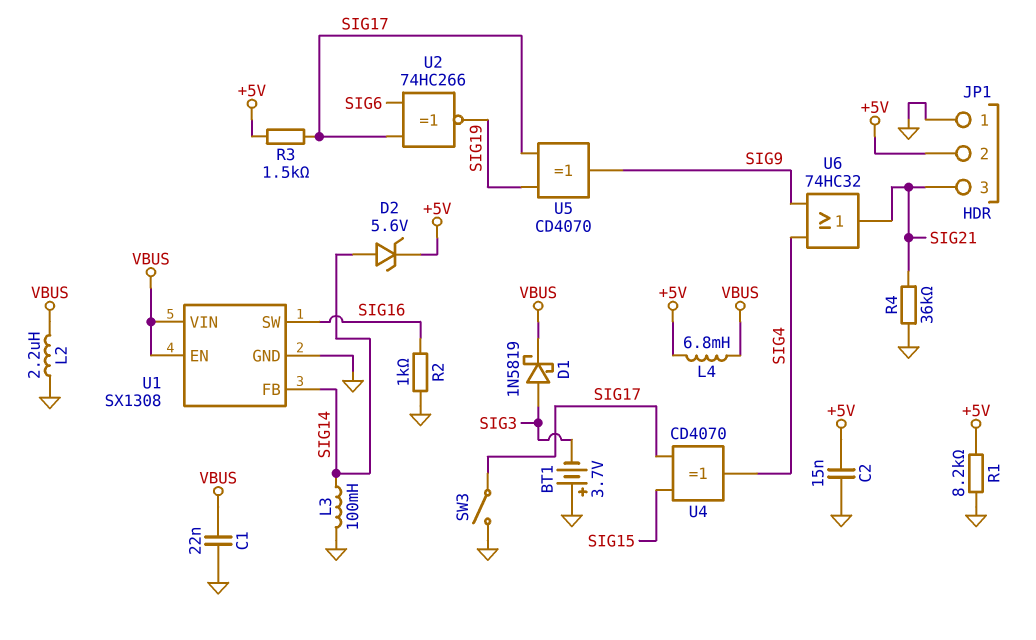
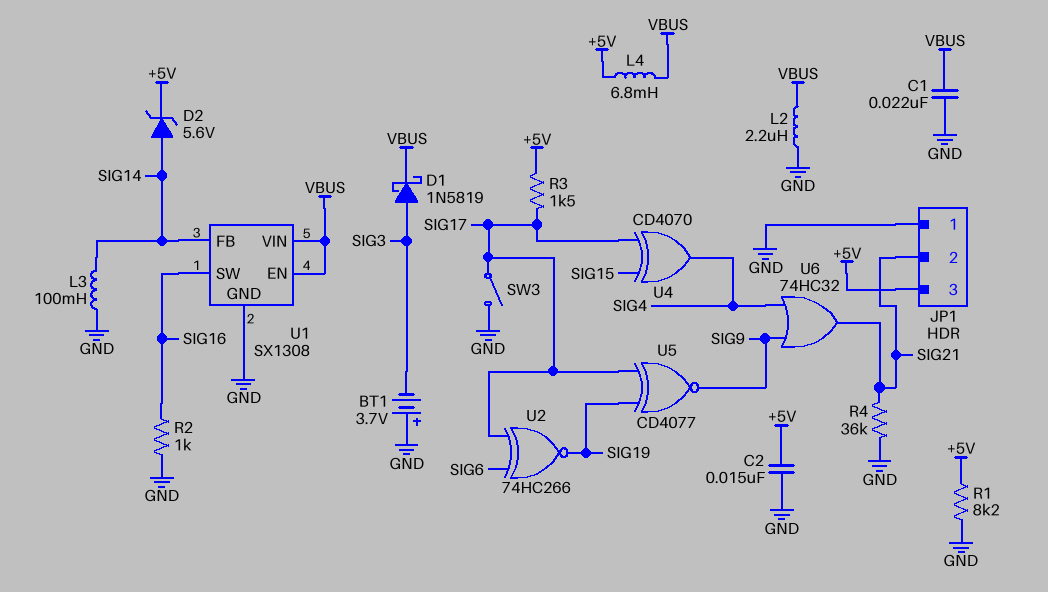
JP1 pin 2: +5V -> SIG21
JP1 pin 3: SIG21 -> +5V
U5: XOR CD4070 (in SIG17, in SIG19, out SIG9) -> XNOR CD4077 (in SIG17, in SIG19, out SIG9)

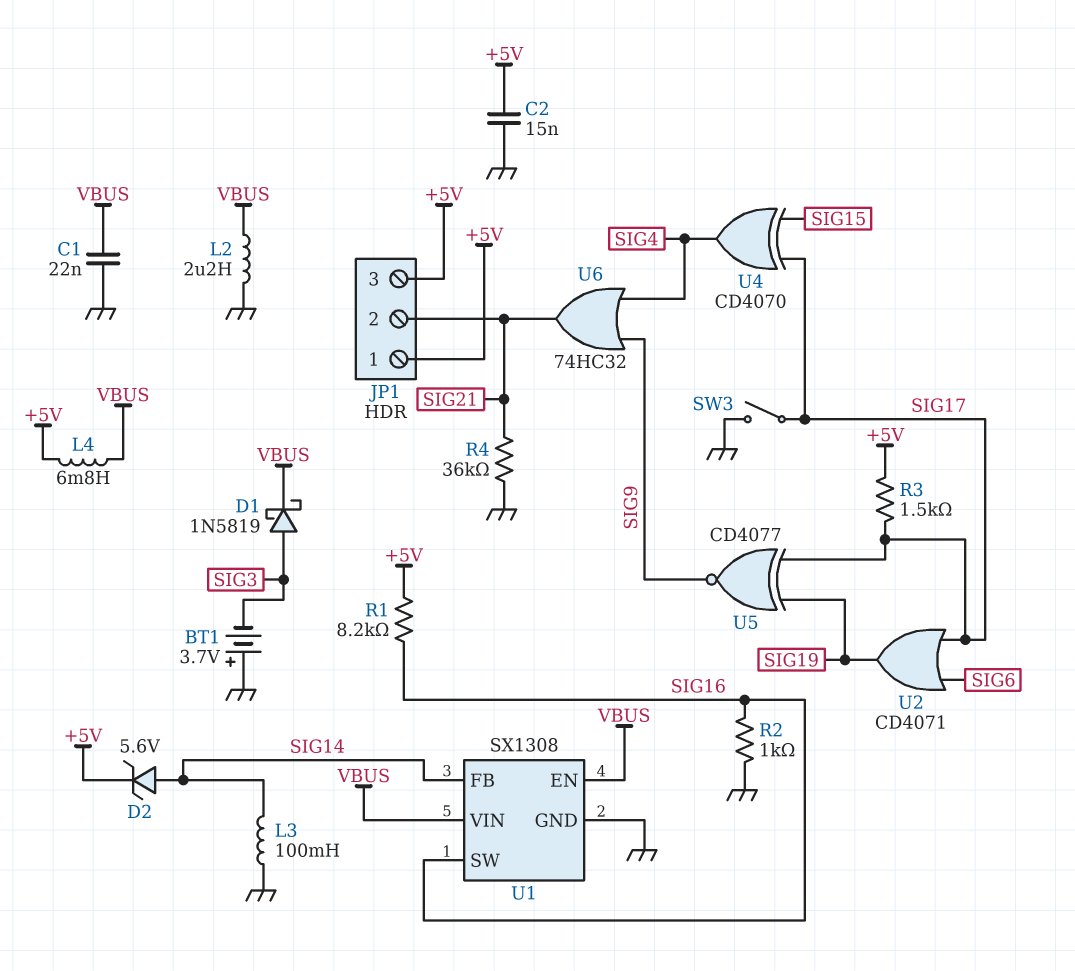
JP1 pin 1: GND -> +5V
R1: 8.2k (+5V, GND) -> 8.2k (+5V, SIG16)
U2: XNOR 74HC266 (in SIG6, in SIG17, out SIG19) -> OR CD4071 (in SIG6, in SIG17, out SIG19)

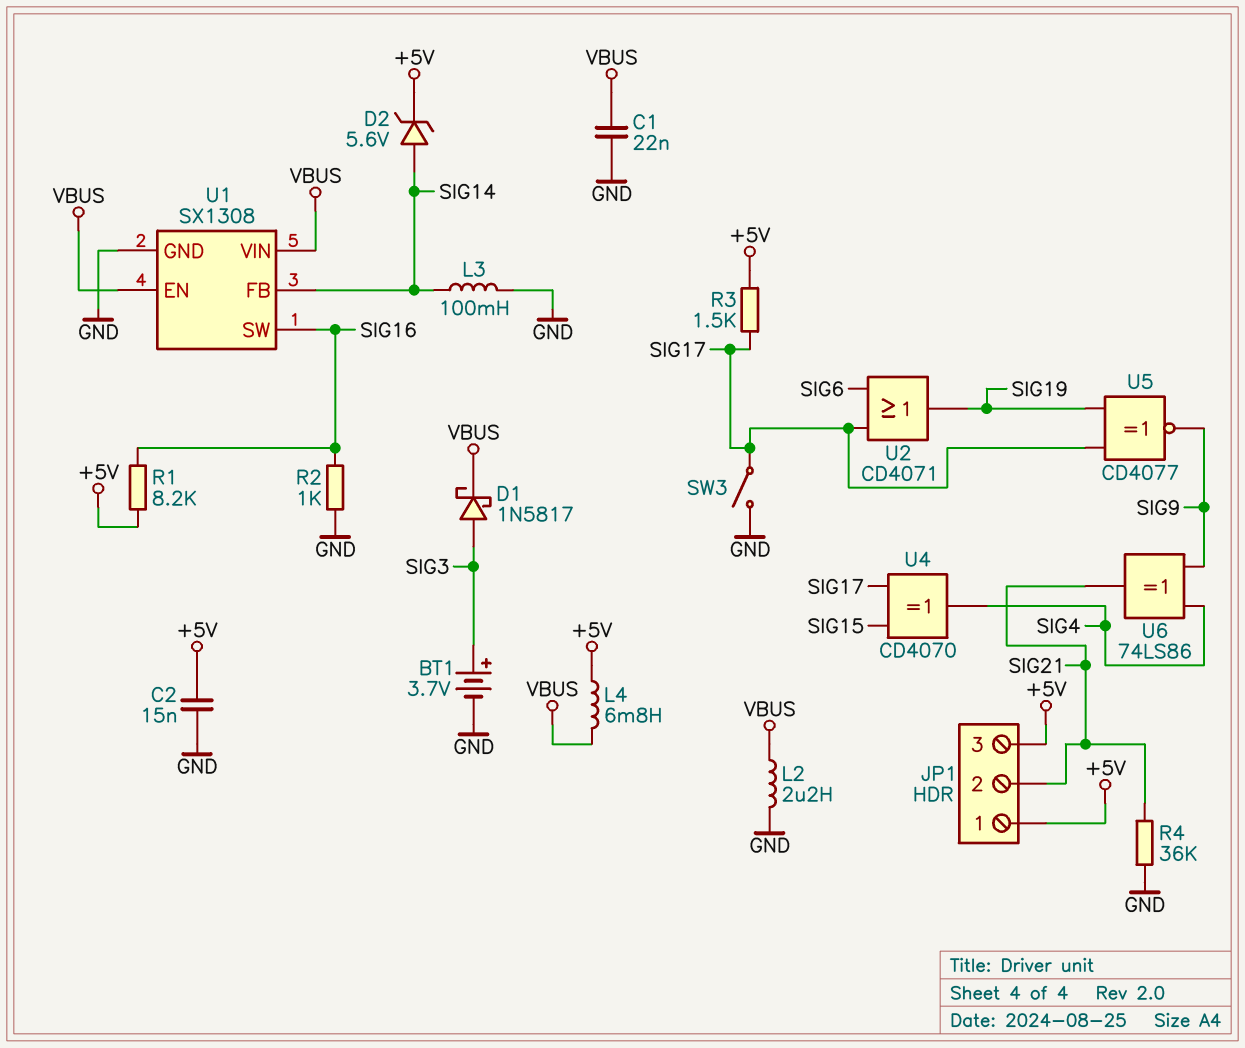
BT1: 3.7V (plus GND, minus SIG3) -> 3.7V (plus SIG3, minus GND)
D1: schottky 1N5819 (A SIG3, K VBUS) -> schottky 1N5817 (A SIG3, K VBUS)
U6: OR 74HC32 (in SIG4, in SIG9, out SIG21) -> XOR 74LS86 (in SIG4, in SIG9, out SIG21)

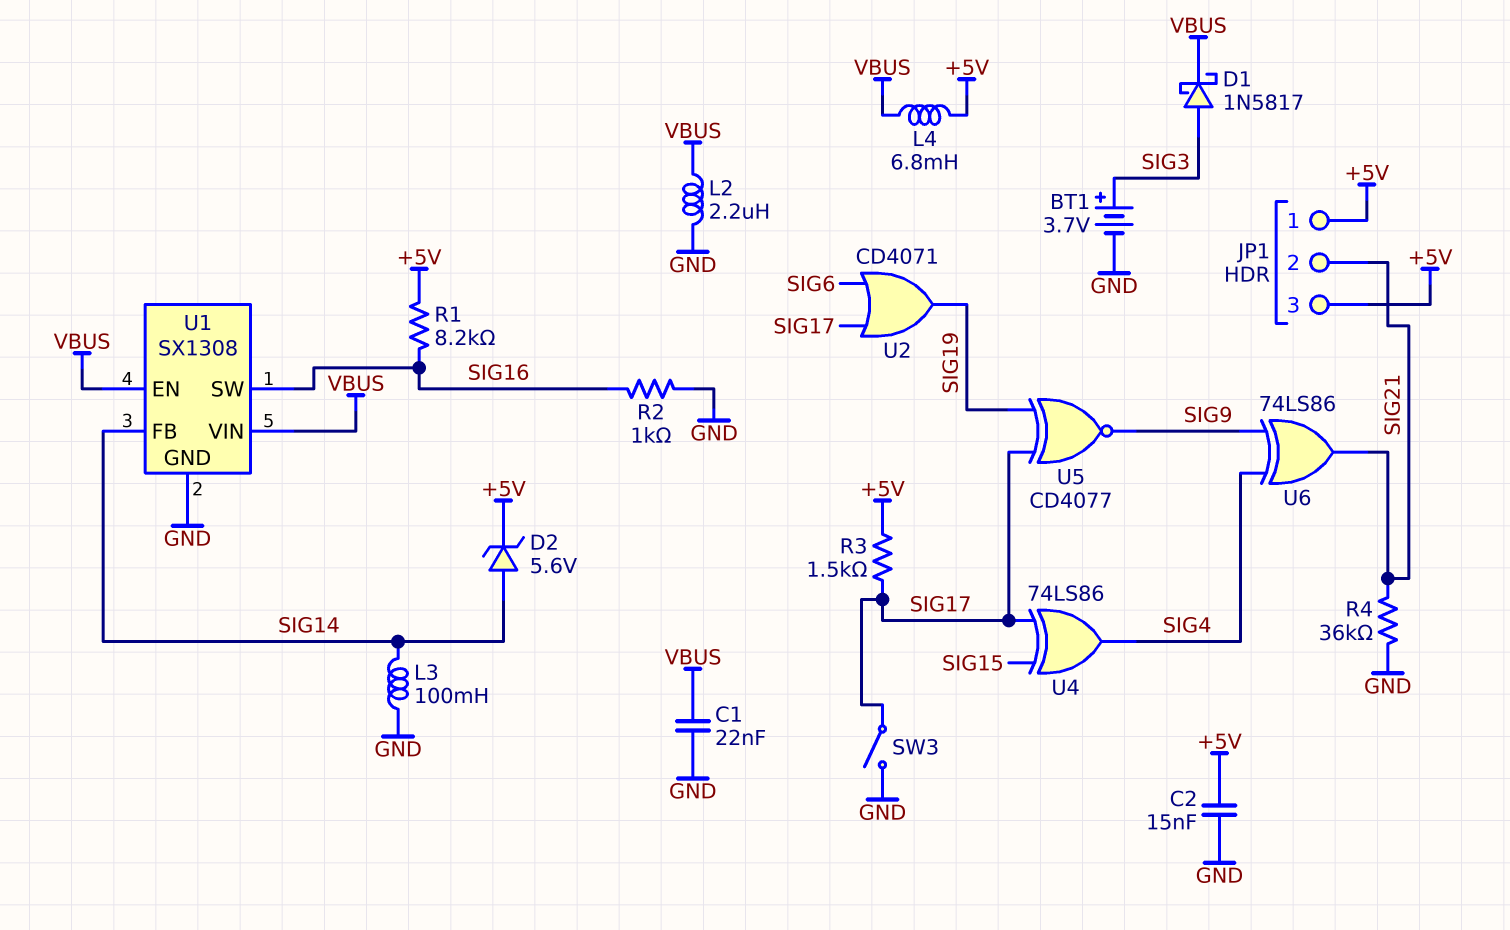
U4: XOR CD4070 (in SIG15, in SIG17, out SIG4) -> XOR 74LS86 (in SIG15, in SIG17, out SIG4)

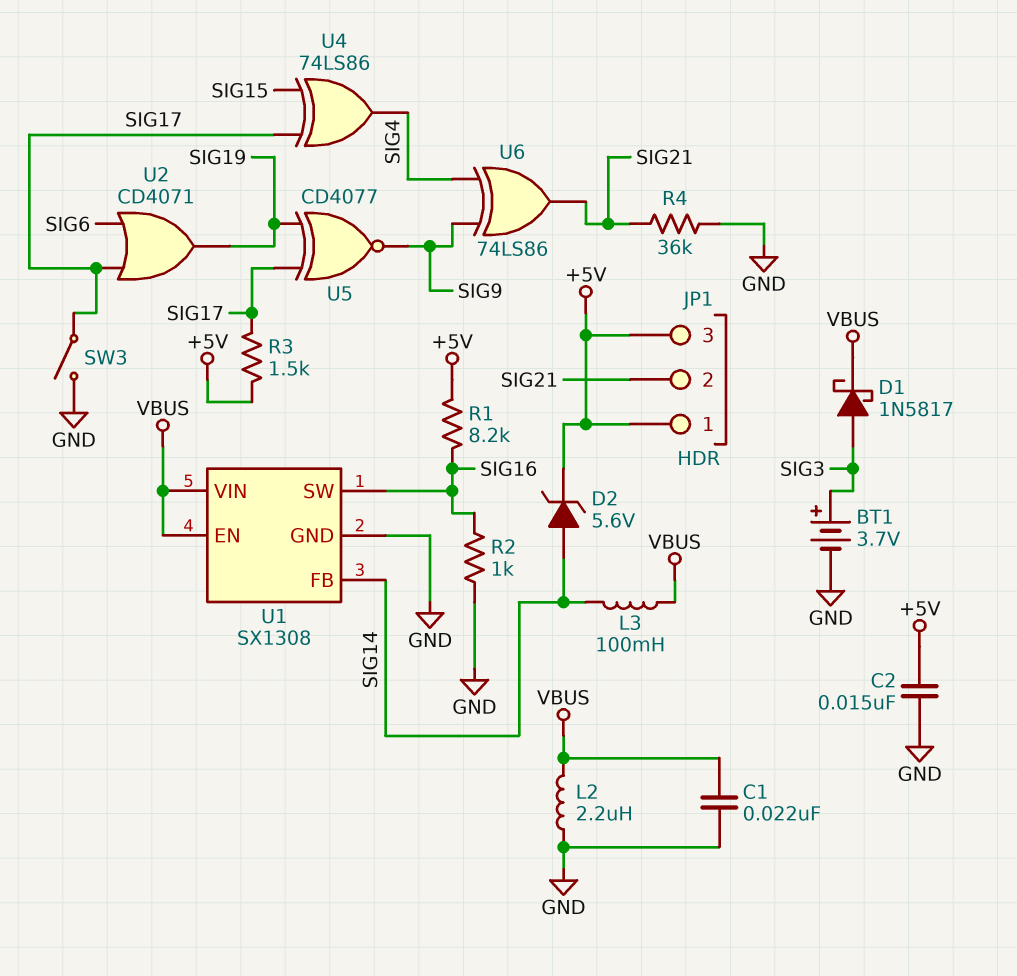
L3: 100mH (GND, SIG14) -> 100mH (SIG14, VBUS)
L4: 6.8mH (+5V, VBUS) -> none

